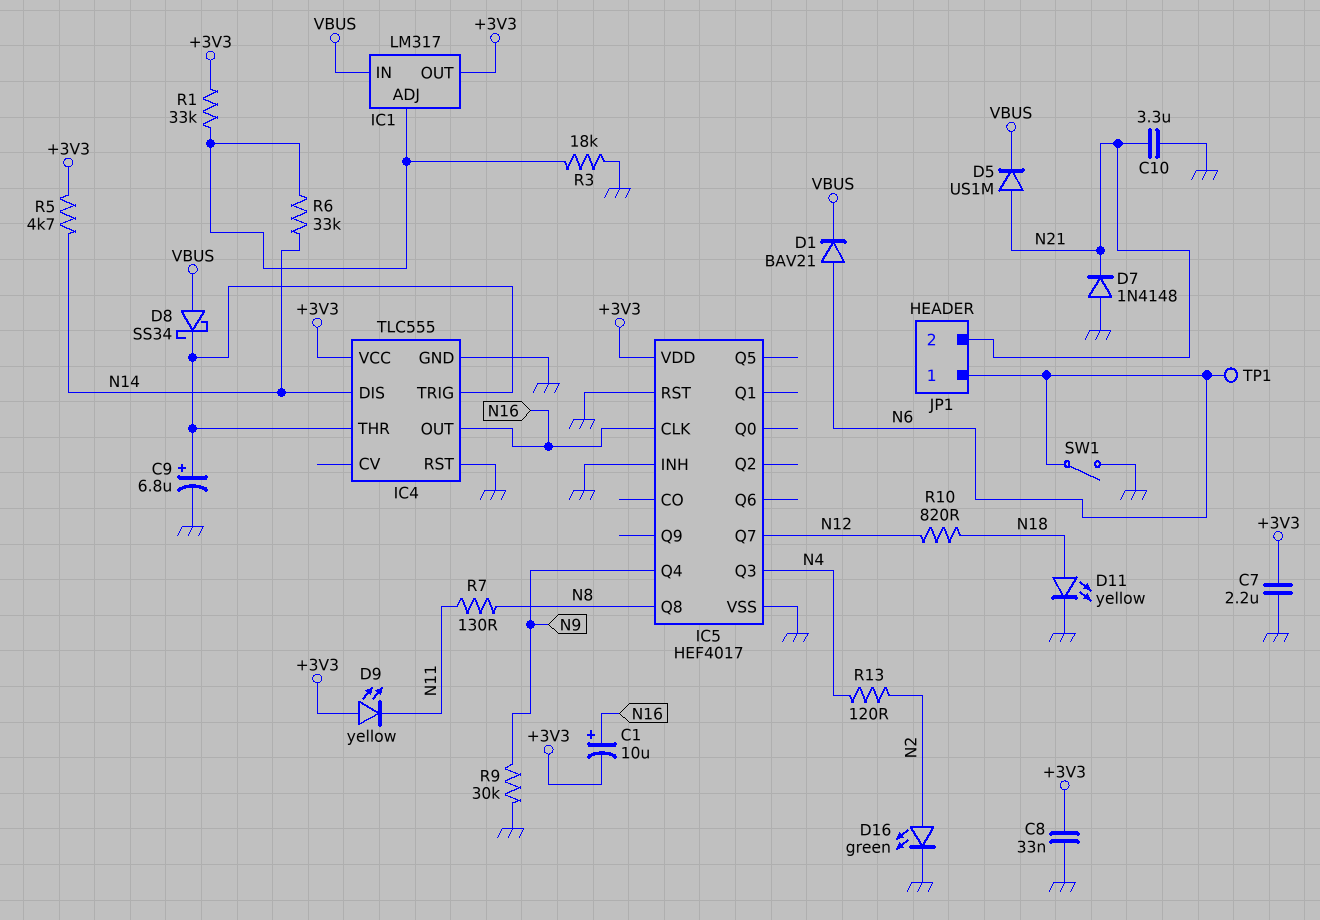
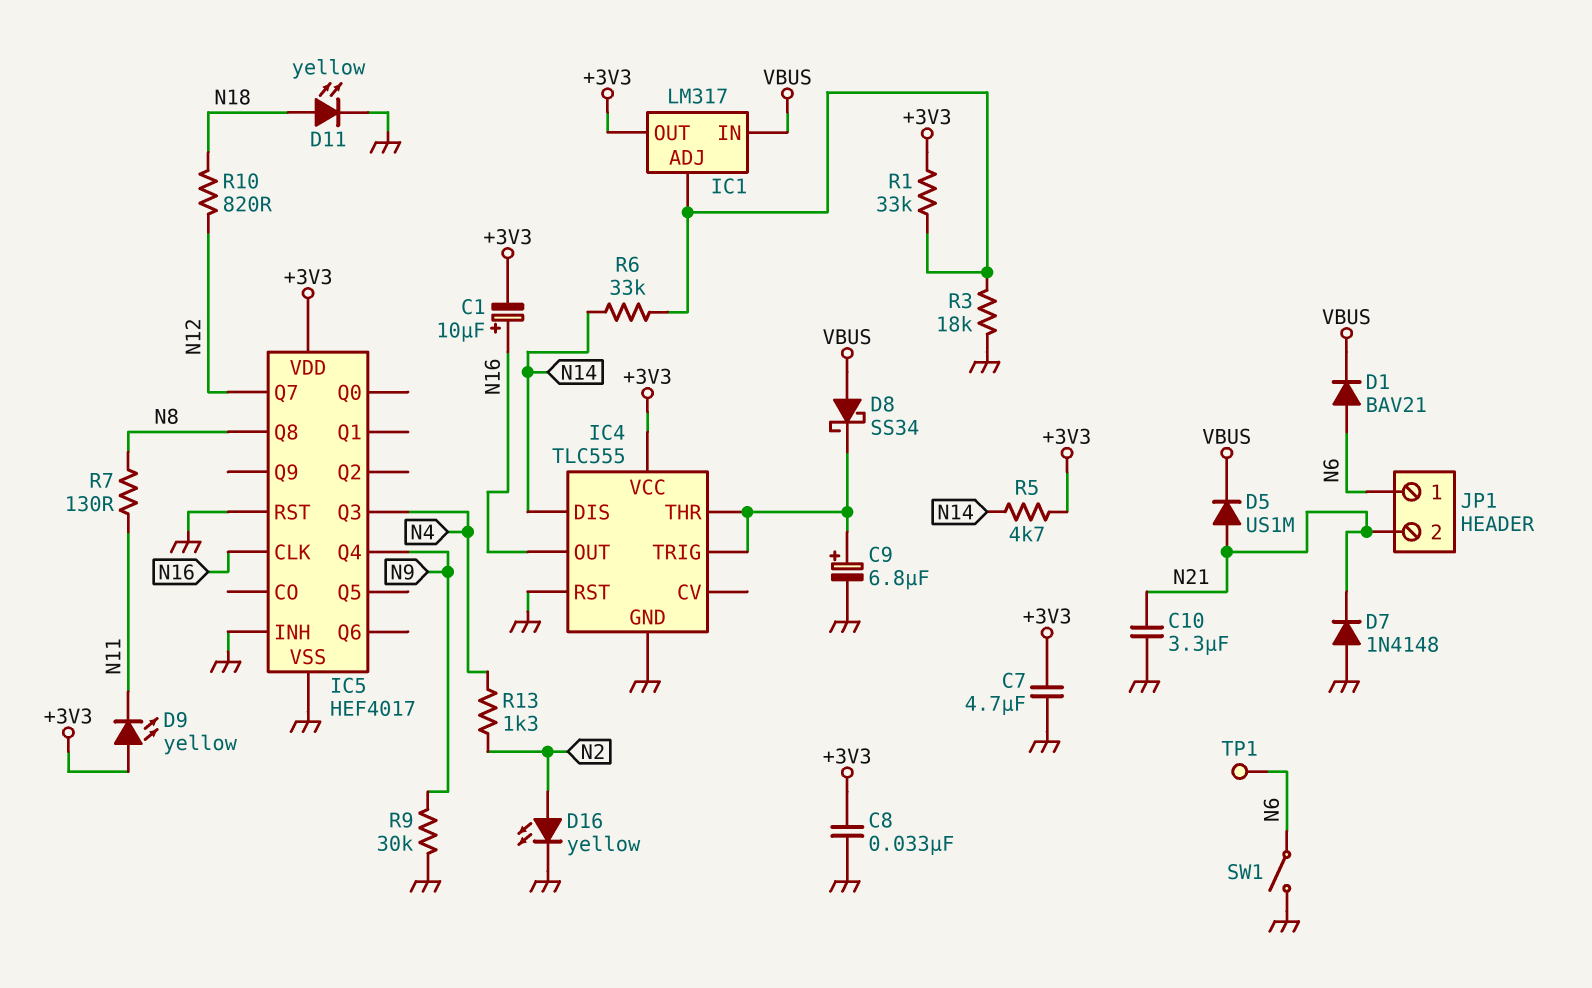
C7: 2.2uF (+3V3, GND) -> 4.7uF (+3V3, GND)
D16: LED green (A N2, K GND) -> LED yellow (A N2, K GND)
R13: 120 (N2, N4) -> 1.3k (N2, N4)

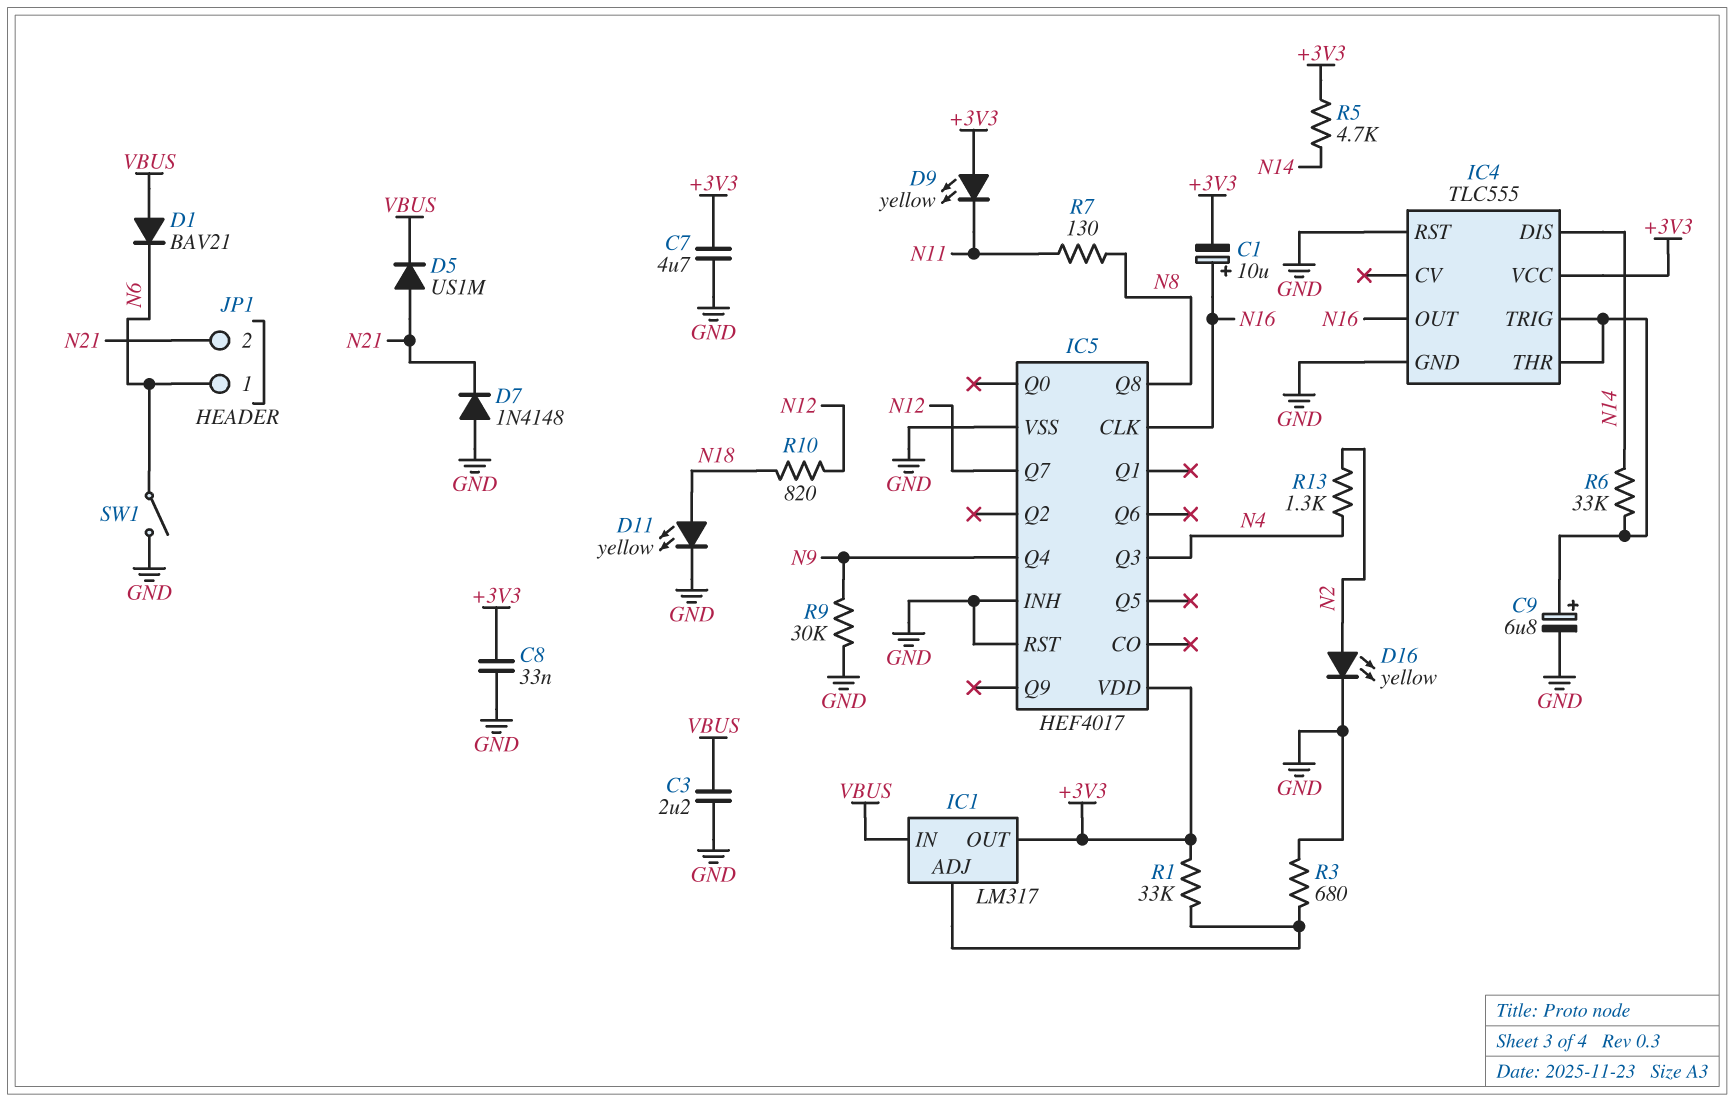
C3: none -> 2.2uF (GND, VBUS)
C10: 3.3uF (GND, N21) -> none
D1: diode BAV21 (A N6, K VBUS) -> diode BAV21 (A VBUS, K N6)
D8: schottky SS34 (A VBUS, K IC4/THR) -> none
R3: 18k (GND, IC1/ADJ) -> 680 (GND, IC1/ADJ)
R6: 33k (IC1/ADJ, N14) -> 33k (IC4/THR, N14)
TP1: test point (N6) -> none

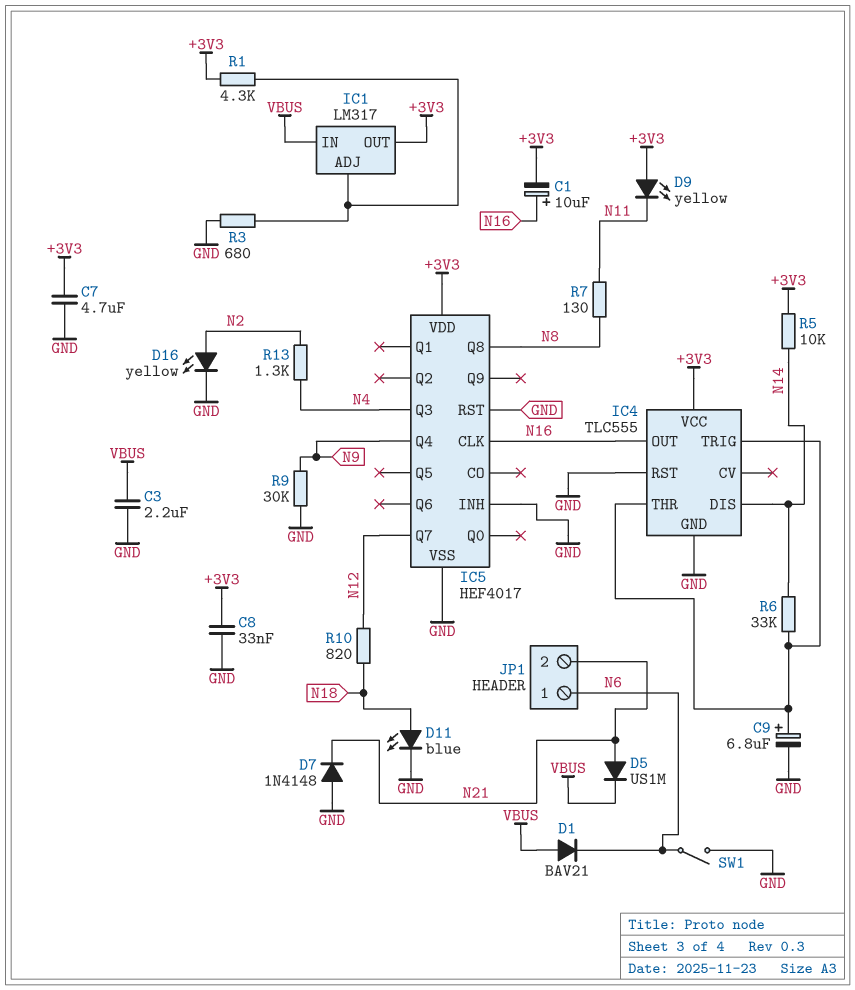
D11: LED yellow (A N18, K GND) -> LED blue (A N18, K GND)
R1: 33k (+3V3, IC1/ADJ) -> 4.3k (+3V3, IC1/ADJ)
R5: 4.7k (+3V3, N14) -> 10k (+3V3, N14)

